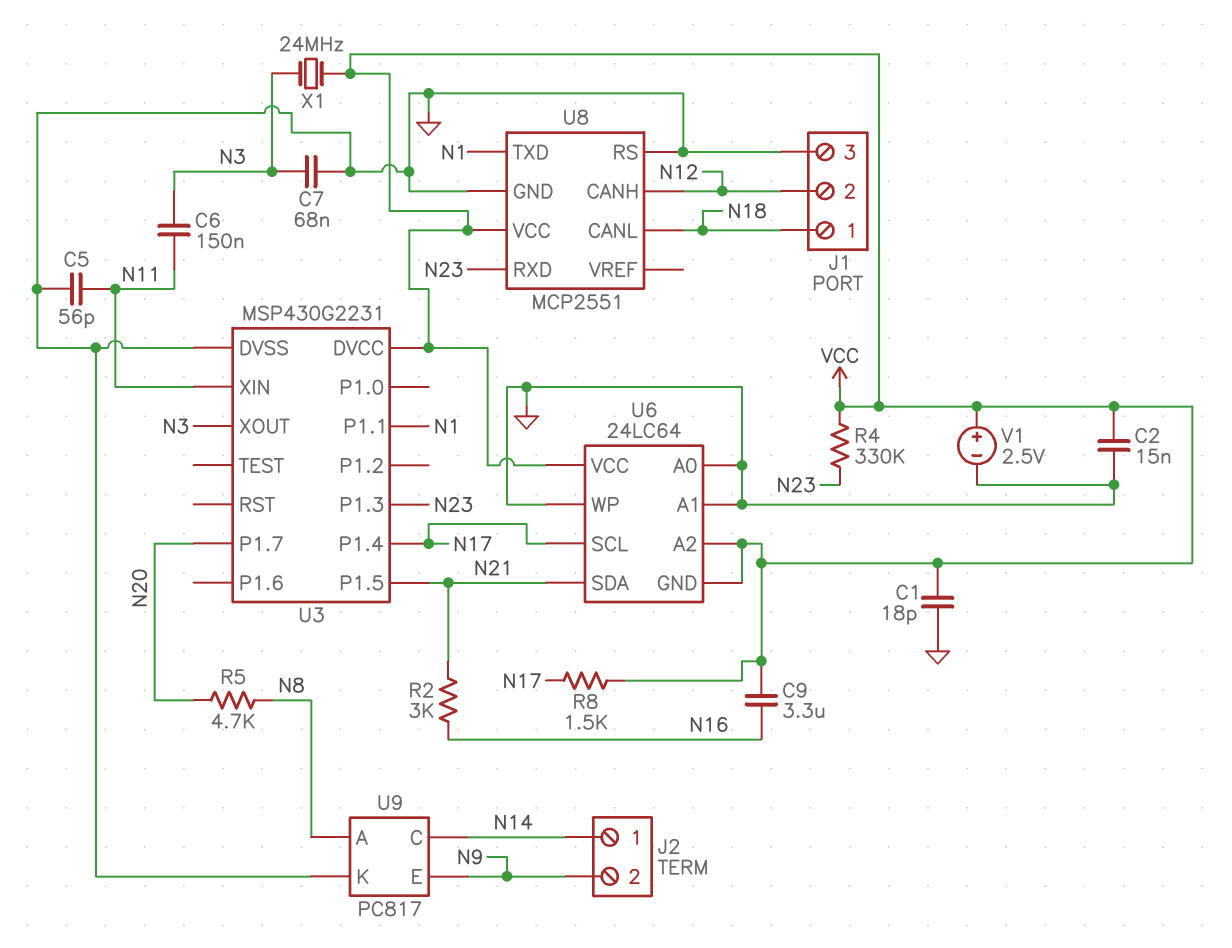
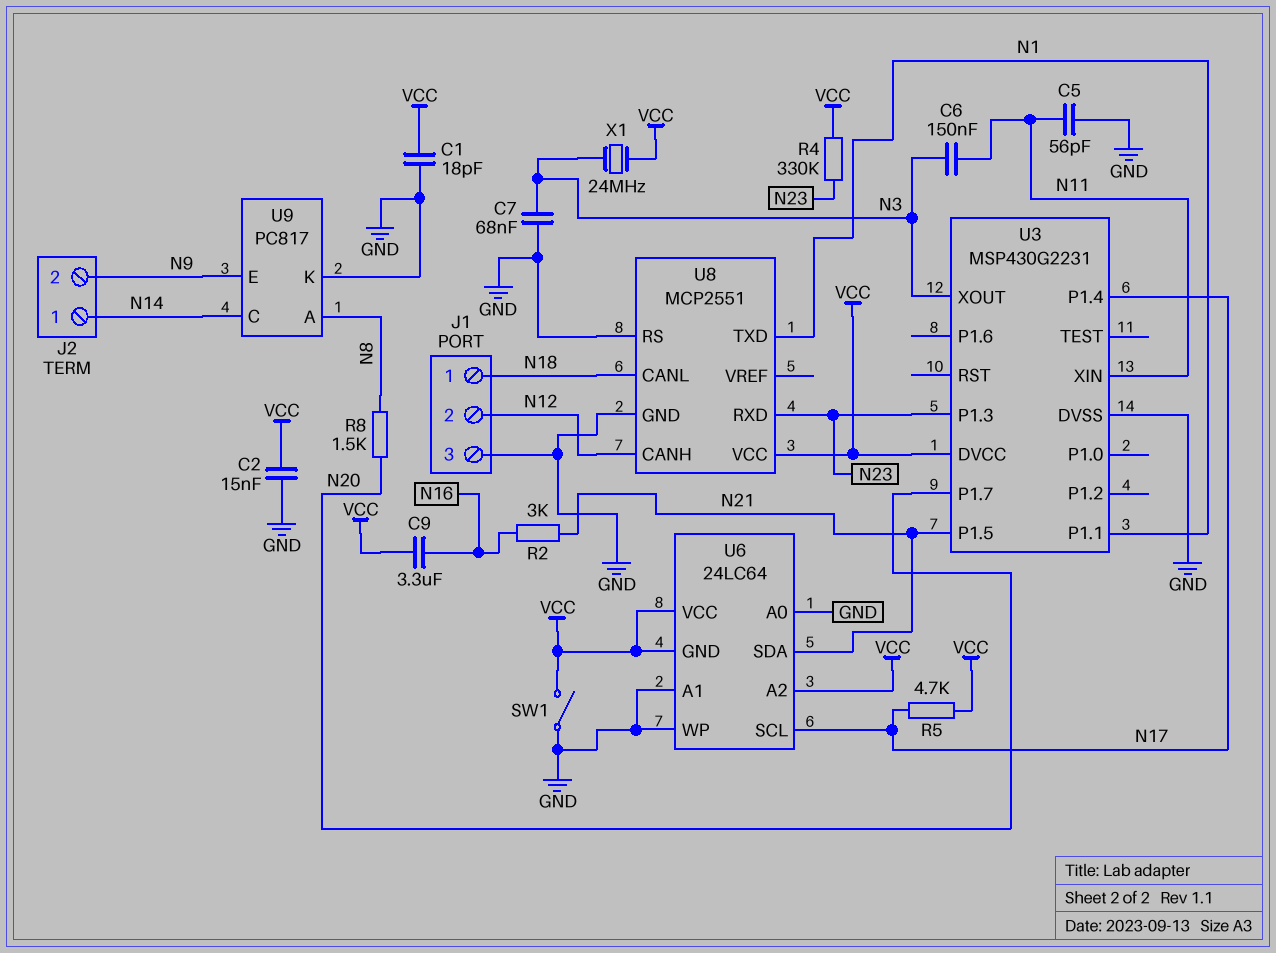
R5: 4.7k (N8, N20) -> 4.7k (N17, VCC)
R8: 1.5k (N17, VCC) -> 1.5k (N8, N20)
SW1: none -> switch (GND, VCC)
V1: 2.5V (plus VCC, minus GND) -> none

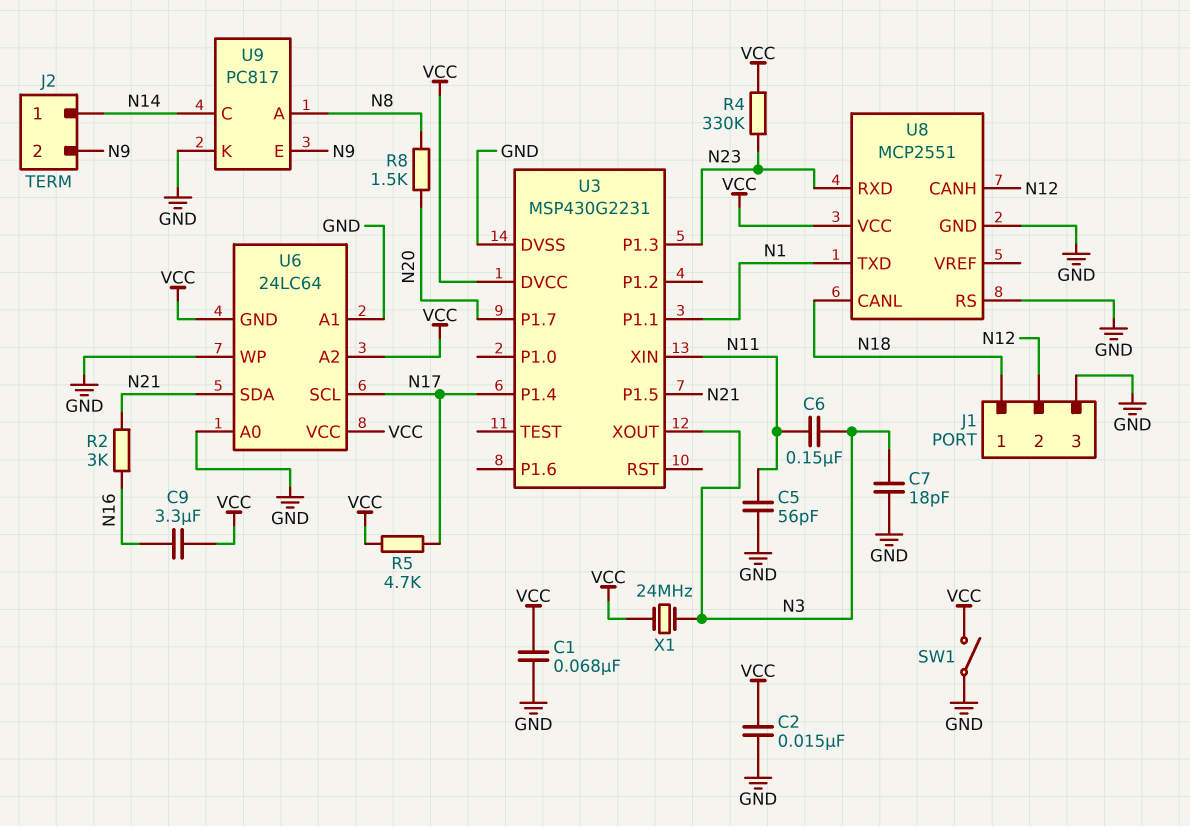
C1: 18pF (GND, VCC) -> 68nF (GND, VCC)
C7: 68nF (GND, N3) -> 18pF (GND, N3)

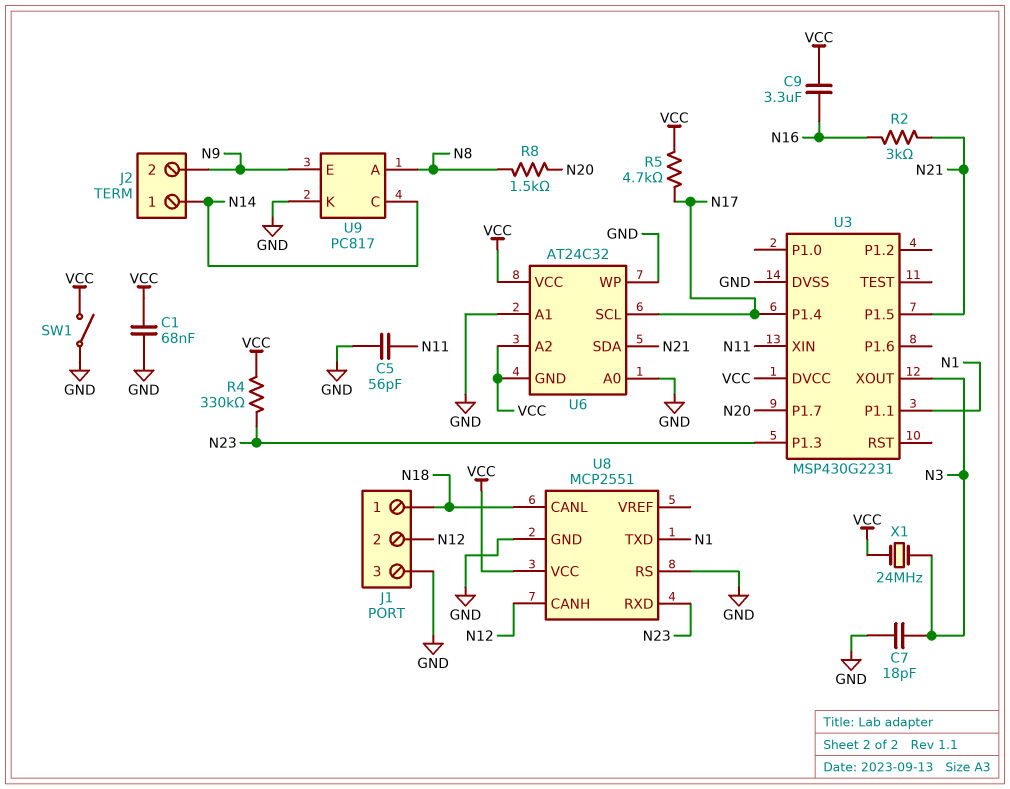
C2: 15nF (GND, VCC) -> none
C6: 150nF (N3, N11) -> none
U6: 24LC64 -> AT24C32

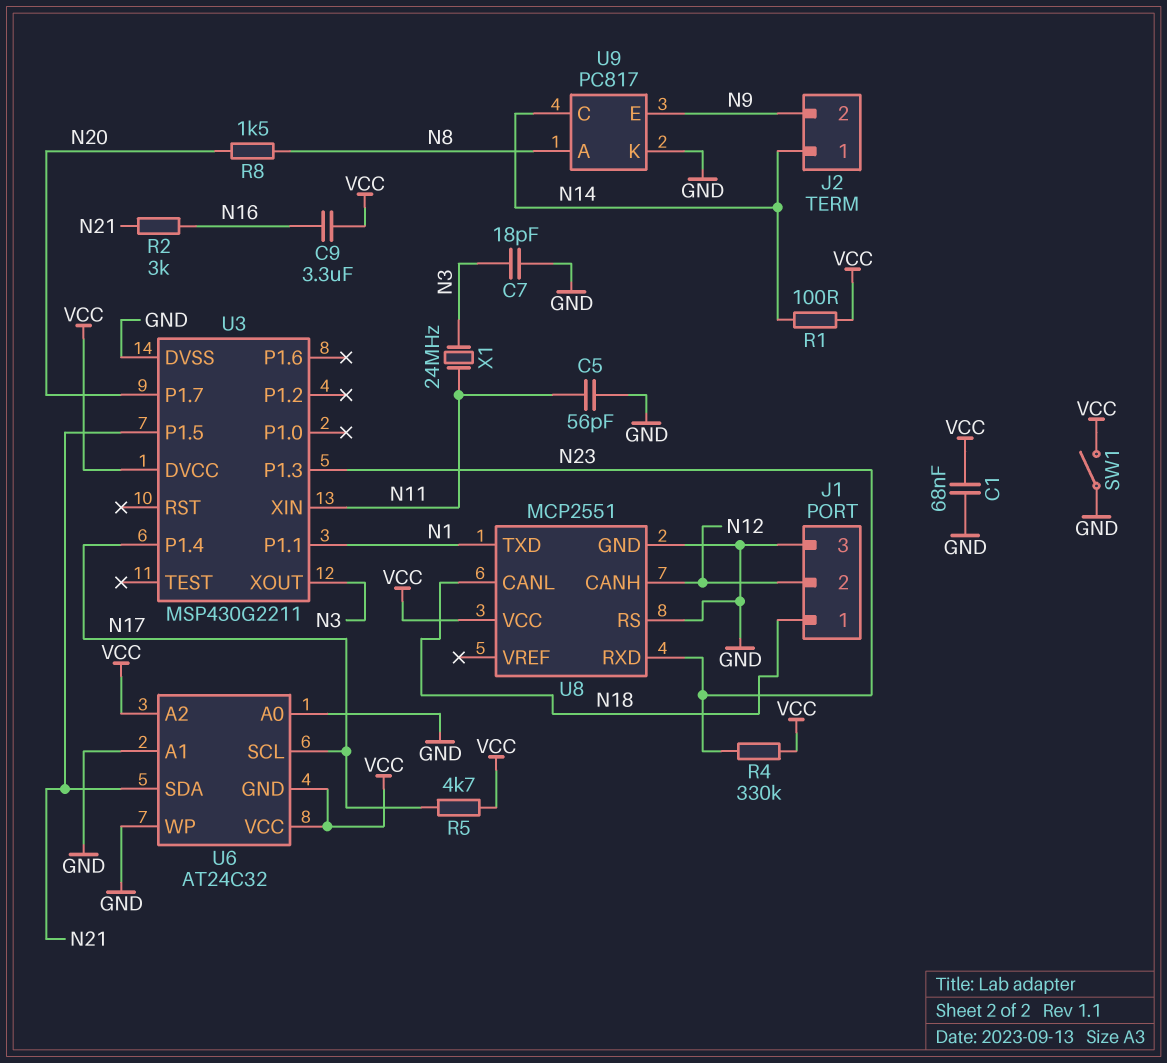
R1: none -> 100 (N14, VCC)
U3: MSP430G2231 -> MSP430G2211
X1: 24MHz (N3, VCC) -> 24MHz (N3, N11)

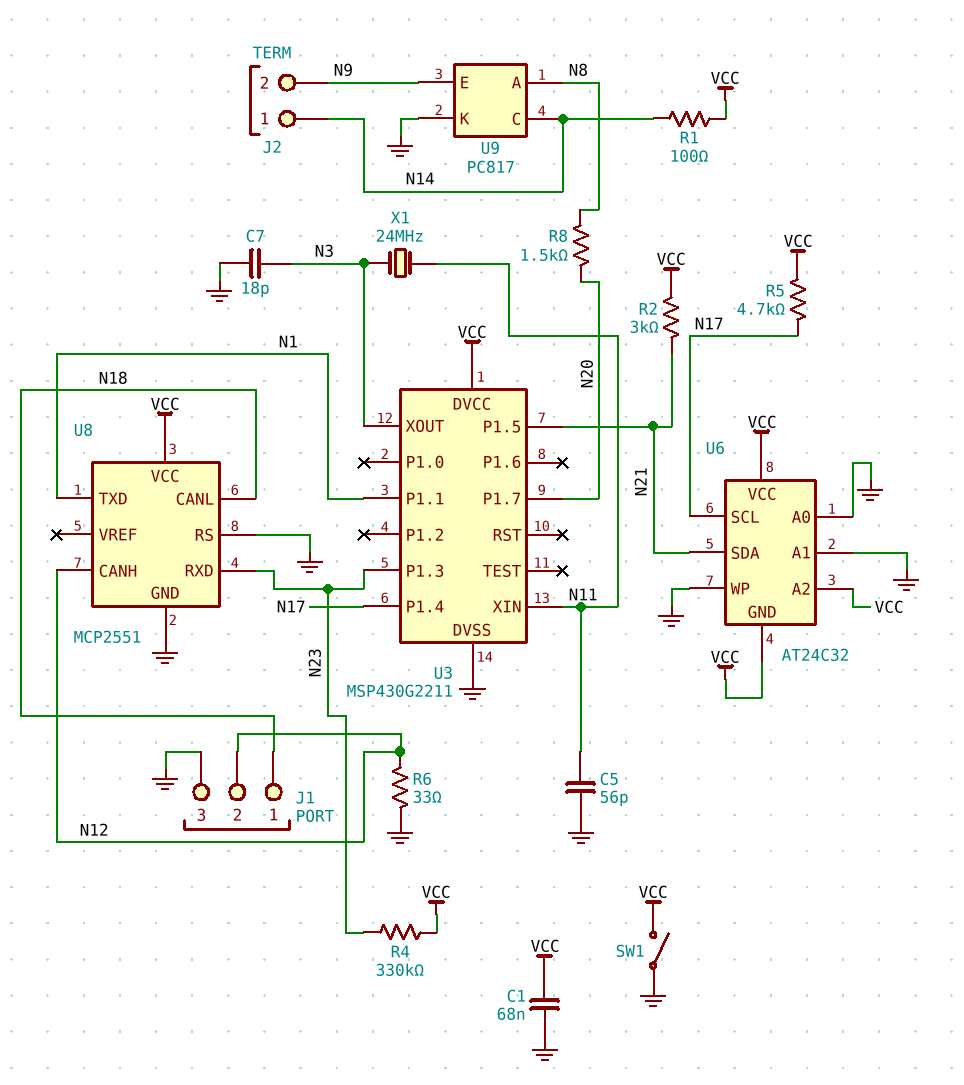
C9: 3.3uF (N16, VCC) -> none
R2: 3k (N16, N21) -> 3k (N21, VCC)
R6: none -> 33 (GND, N12)

